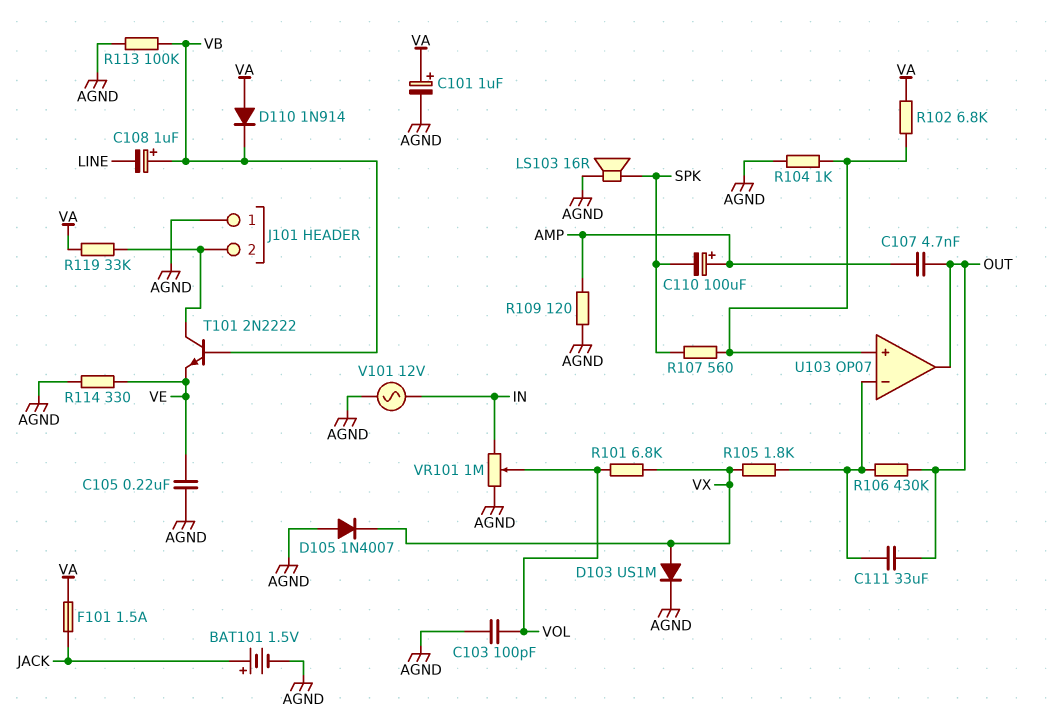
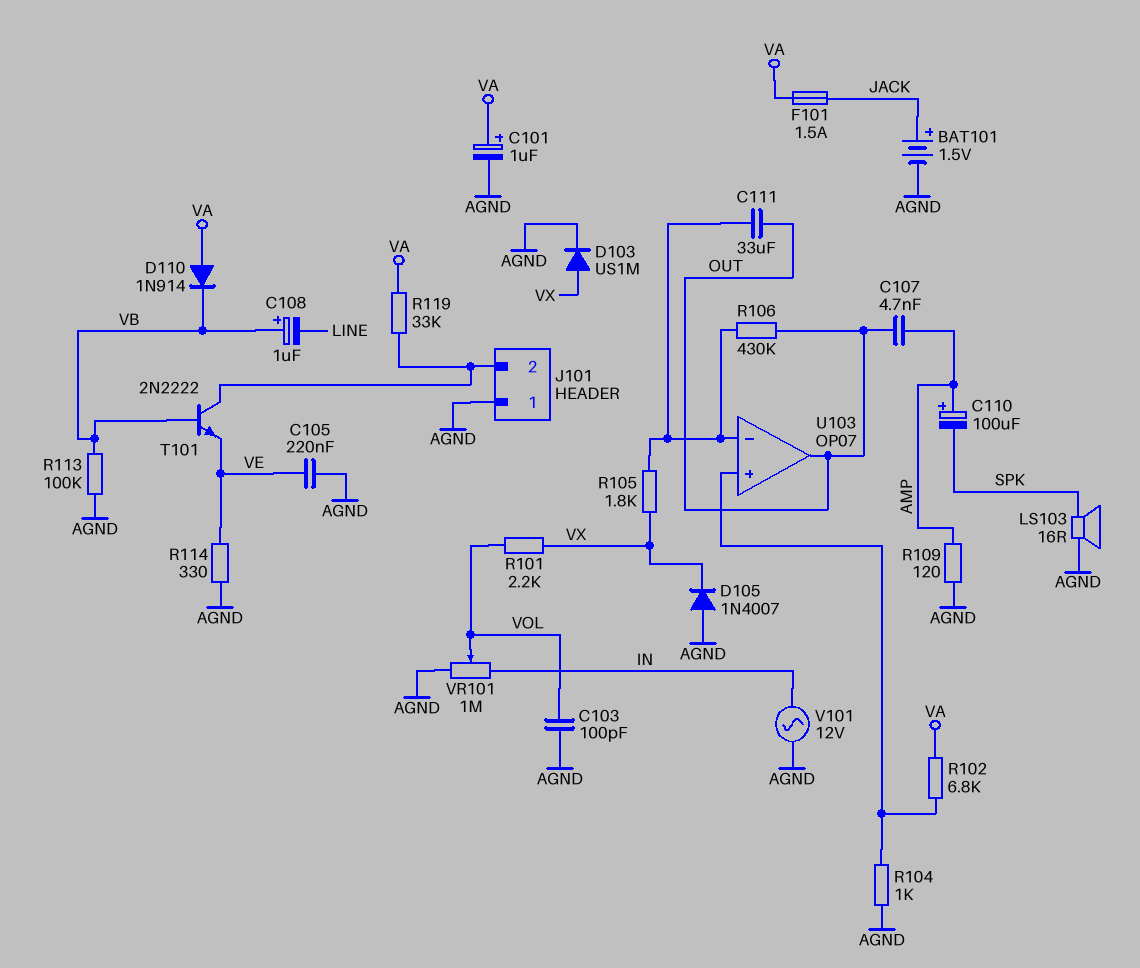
R101: 6.8k (VOL, VX) -> 2.2k (VOL, VX)
R107: 560 (SPK, U103/in+) -> none

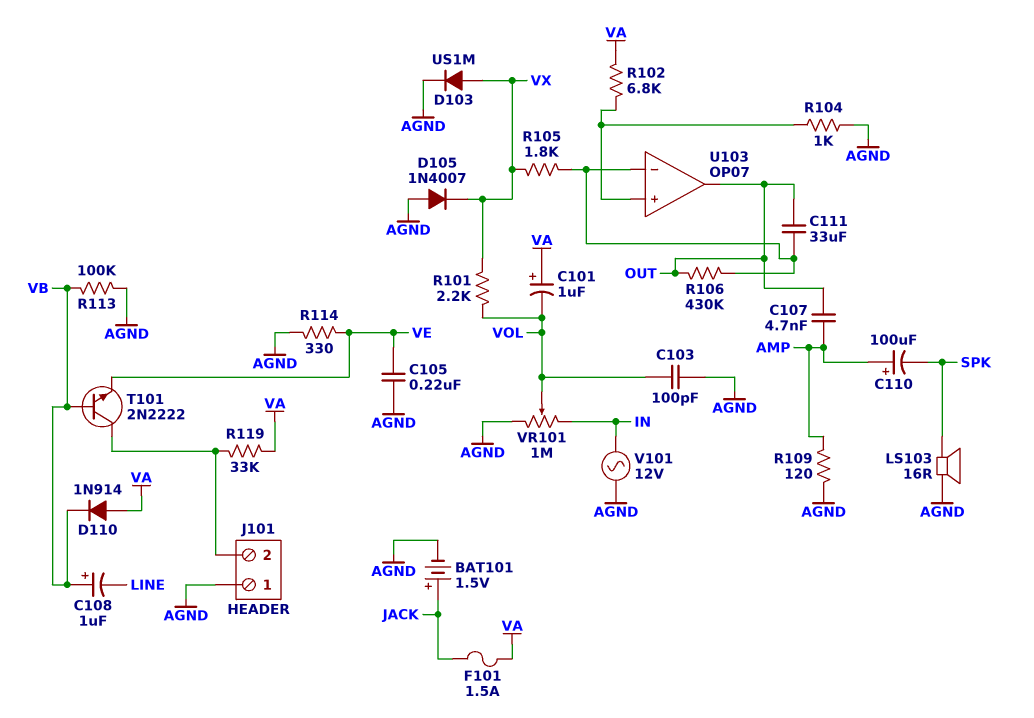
C101: 1uF (plus VA, minus AGND) -> 1uF (plus VA, minus VOL)

